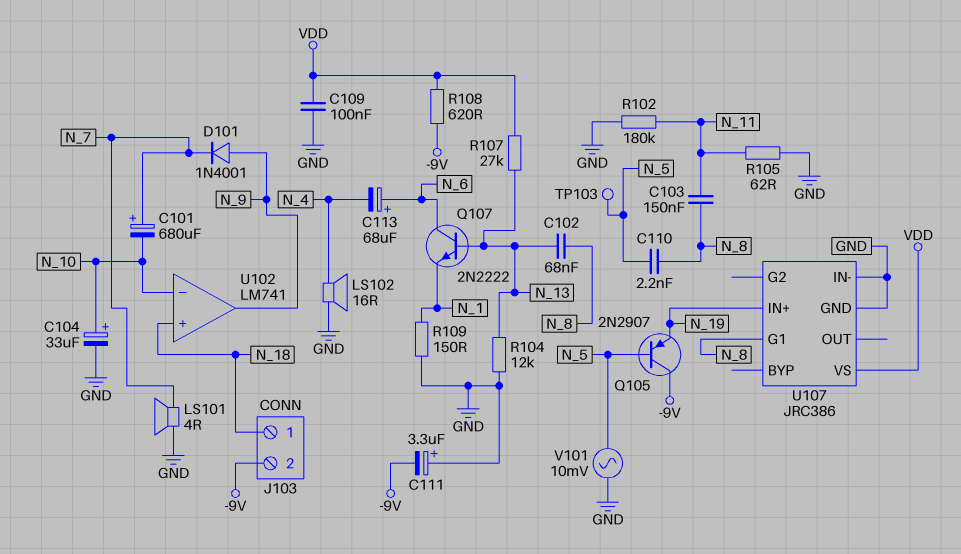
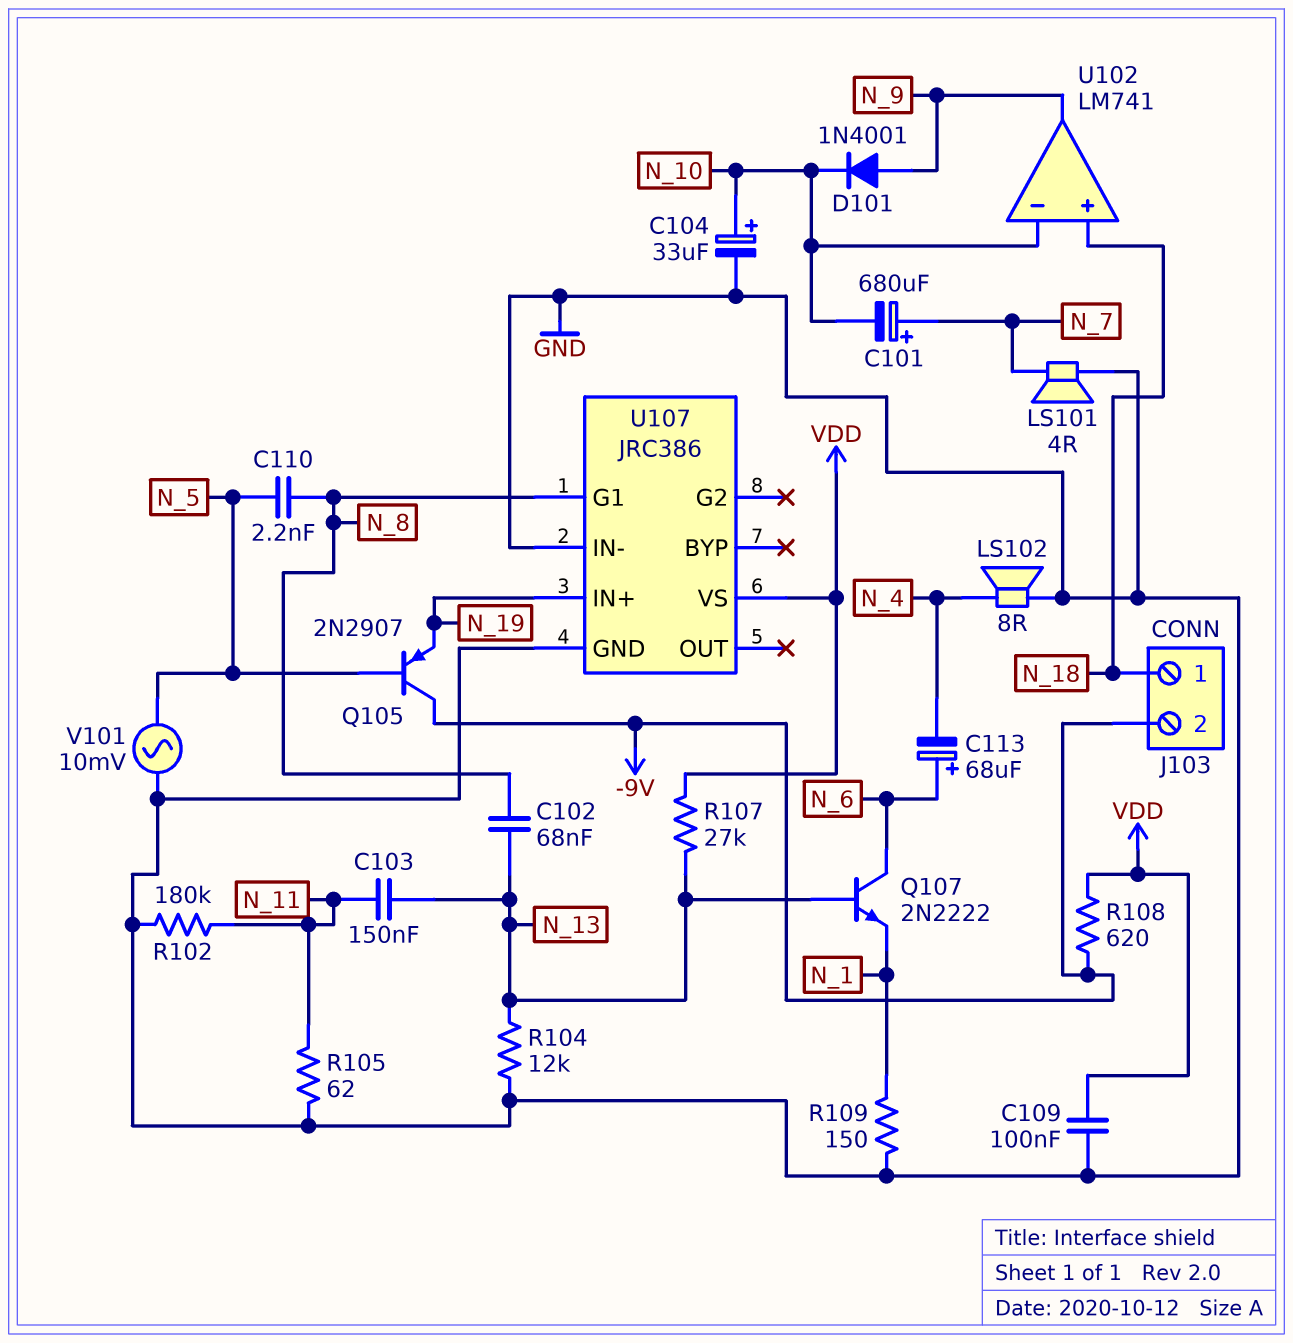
C103: 150nF (N_8, N_11) -> 150nF (N_11, N_13)
C111: 3.3uF (plus GND, minus -9V) -> none
D101: diode 1N4001 (A N_9, K N_7) -> diode 1N4001 (A N_9, K N_10)
LS102: speaker 16R (GND, N_4) -> speaker 8R (GND, N_4)
TP103: test point (N_5) -> none

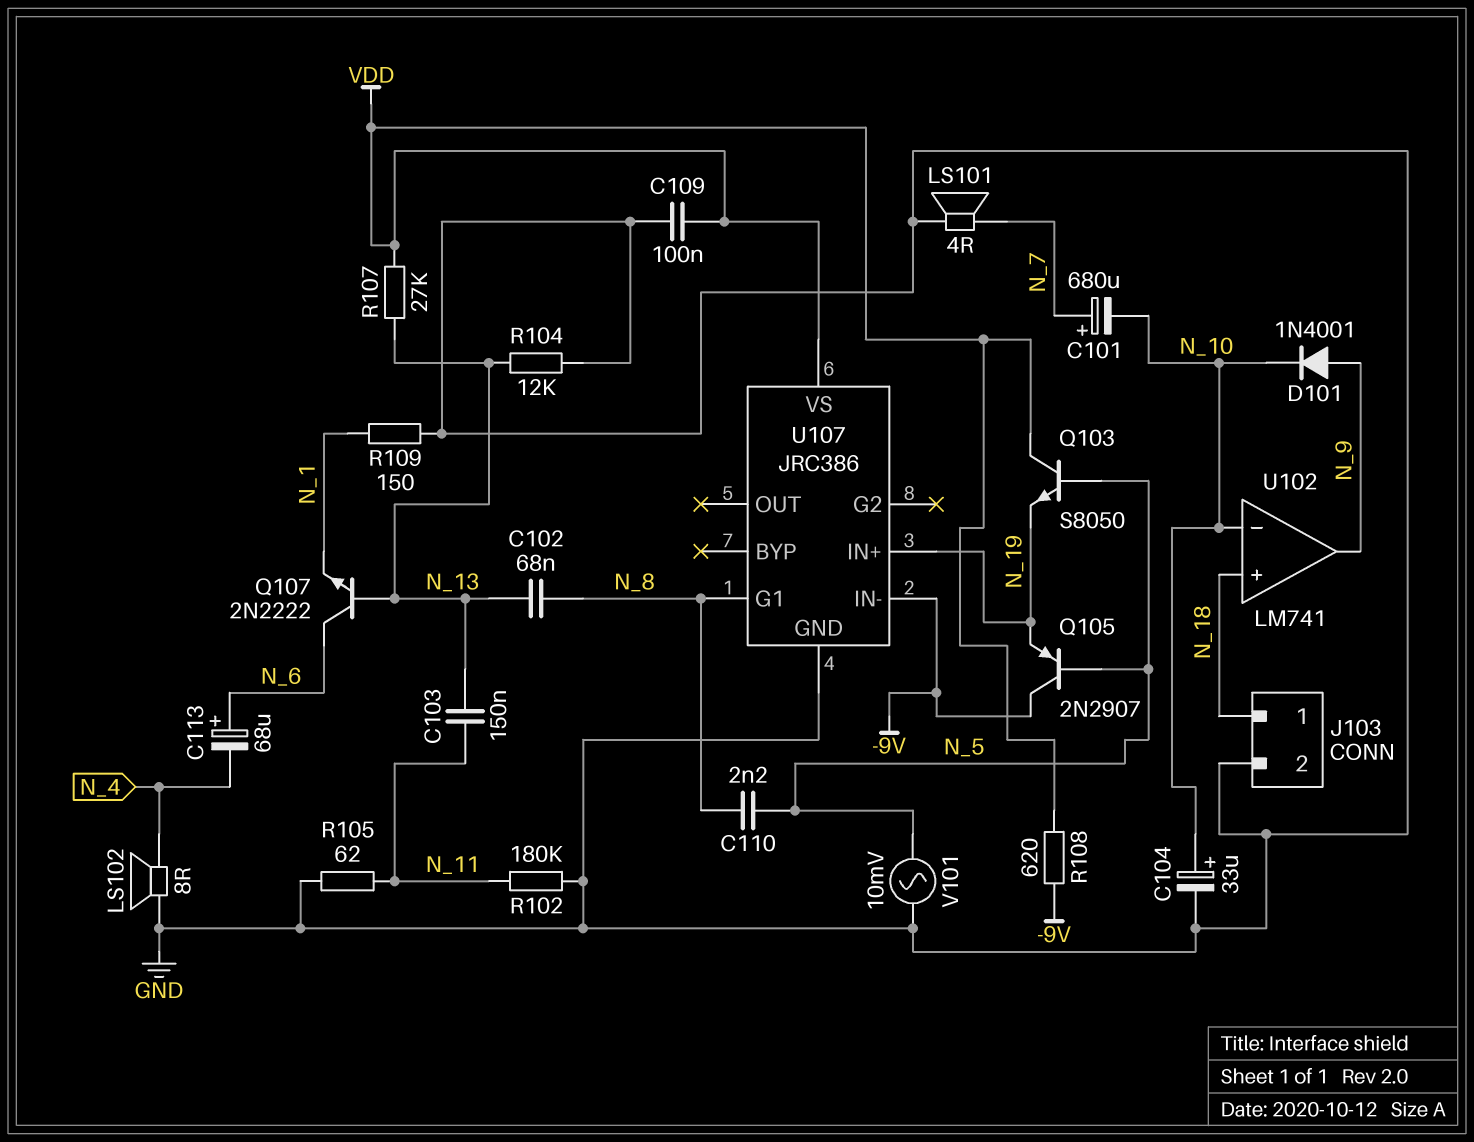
J103 pin 2: -9V -> GND
Q103: none -> NPN S8050 (B N_5, C VDD, E N_19)
U107 pin IN-: GND -> -9V

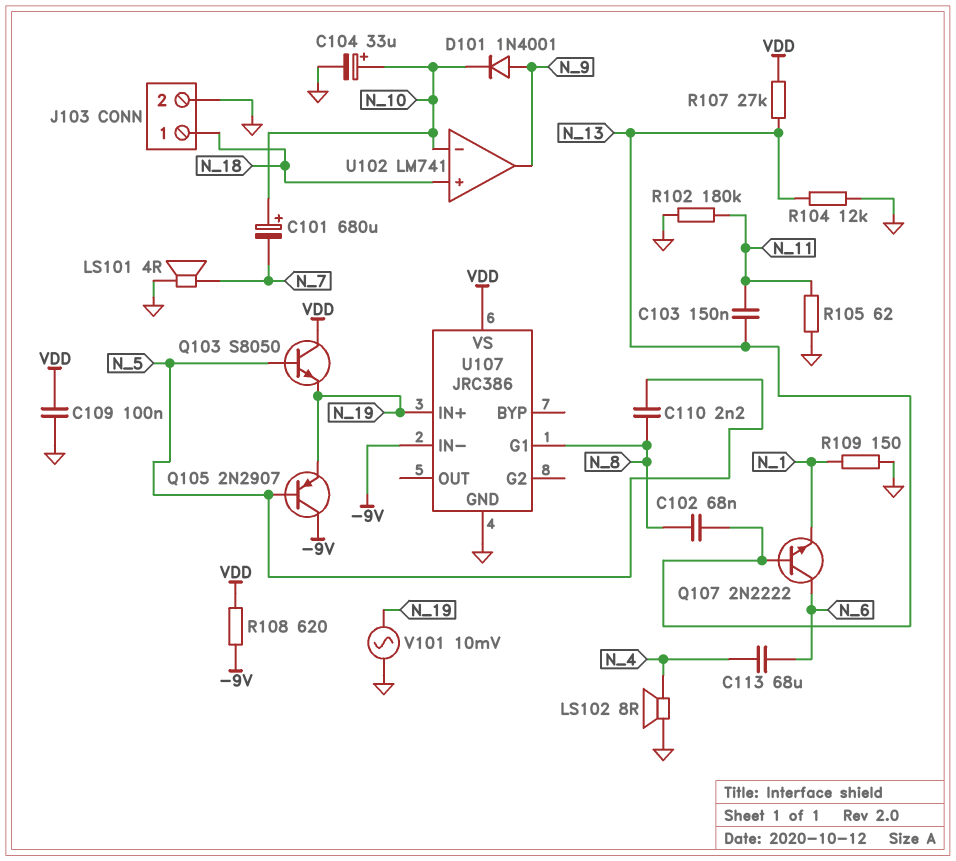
C101: 680uF (plus N_7, minus N_10) -> 680uF (plus N_10, minus N_7)
C113: 68uF (plus N_6, minus N_4) -> 68uF (N_4, N_6)
V101: AC 10mV (GND, N_5) -> AC 10mV (GND, N_19)

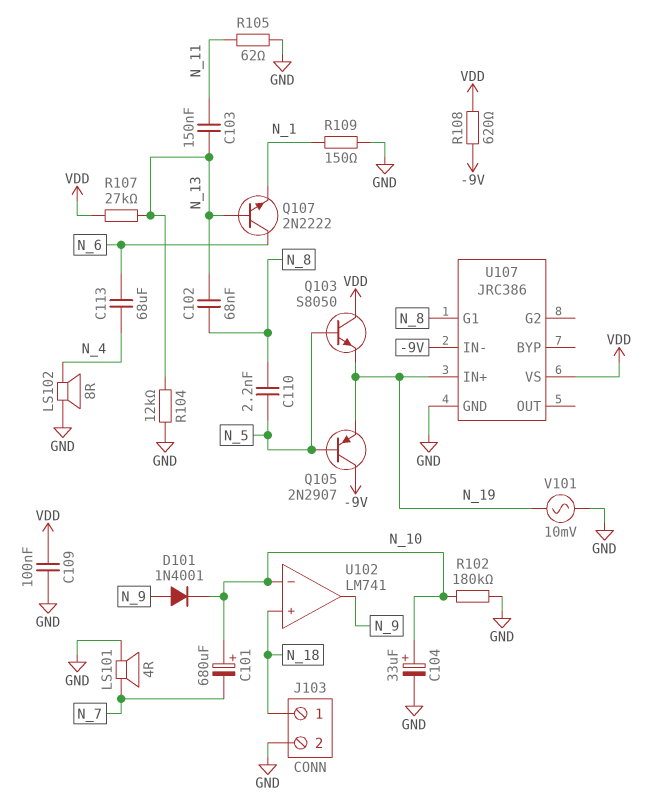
R102: 180k (GND, N_11) -> 180k (GND, N_10)

